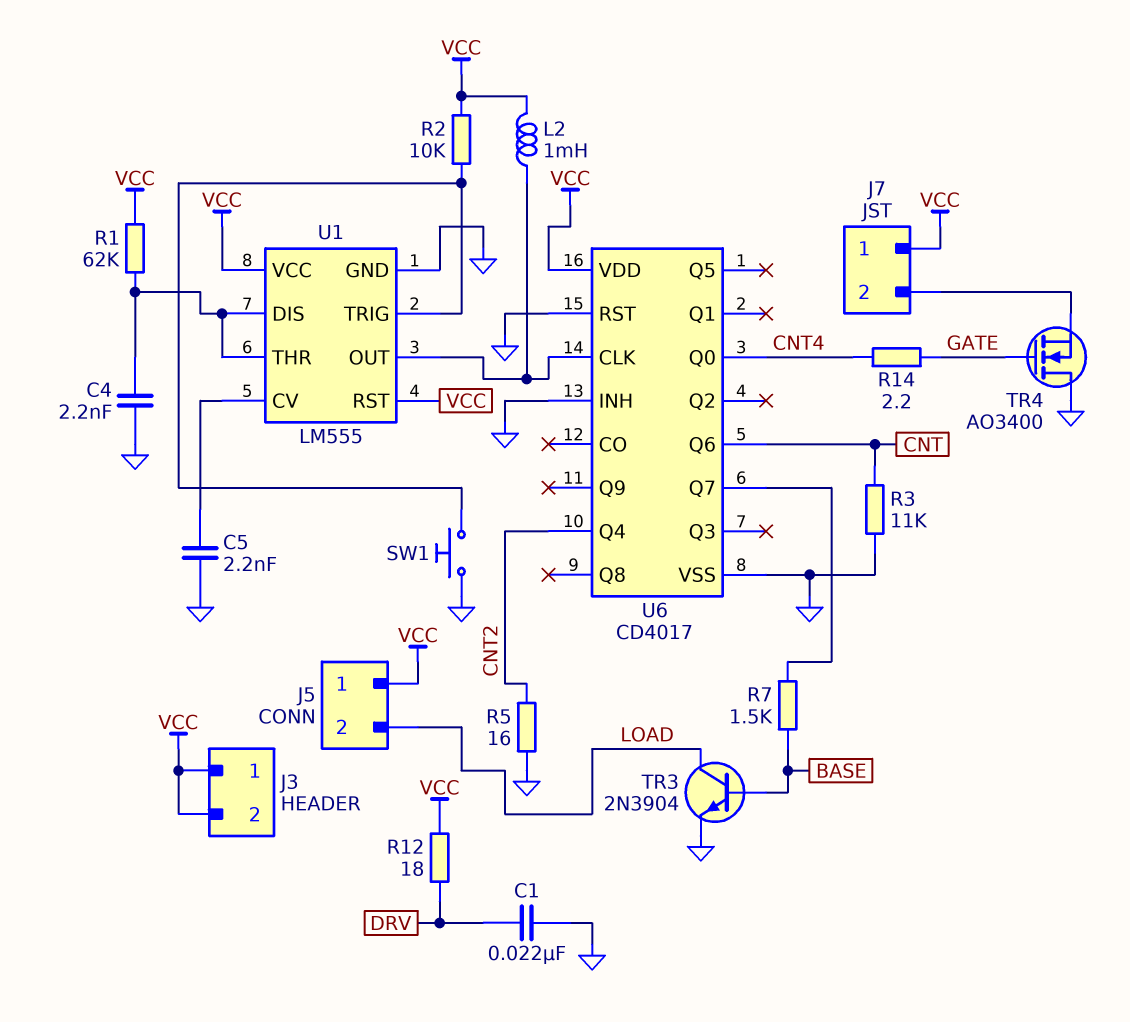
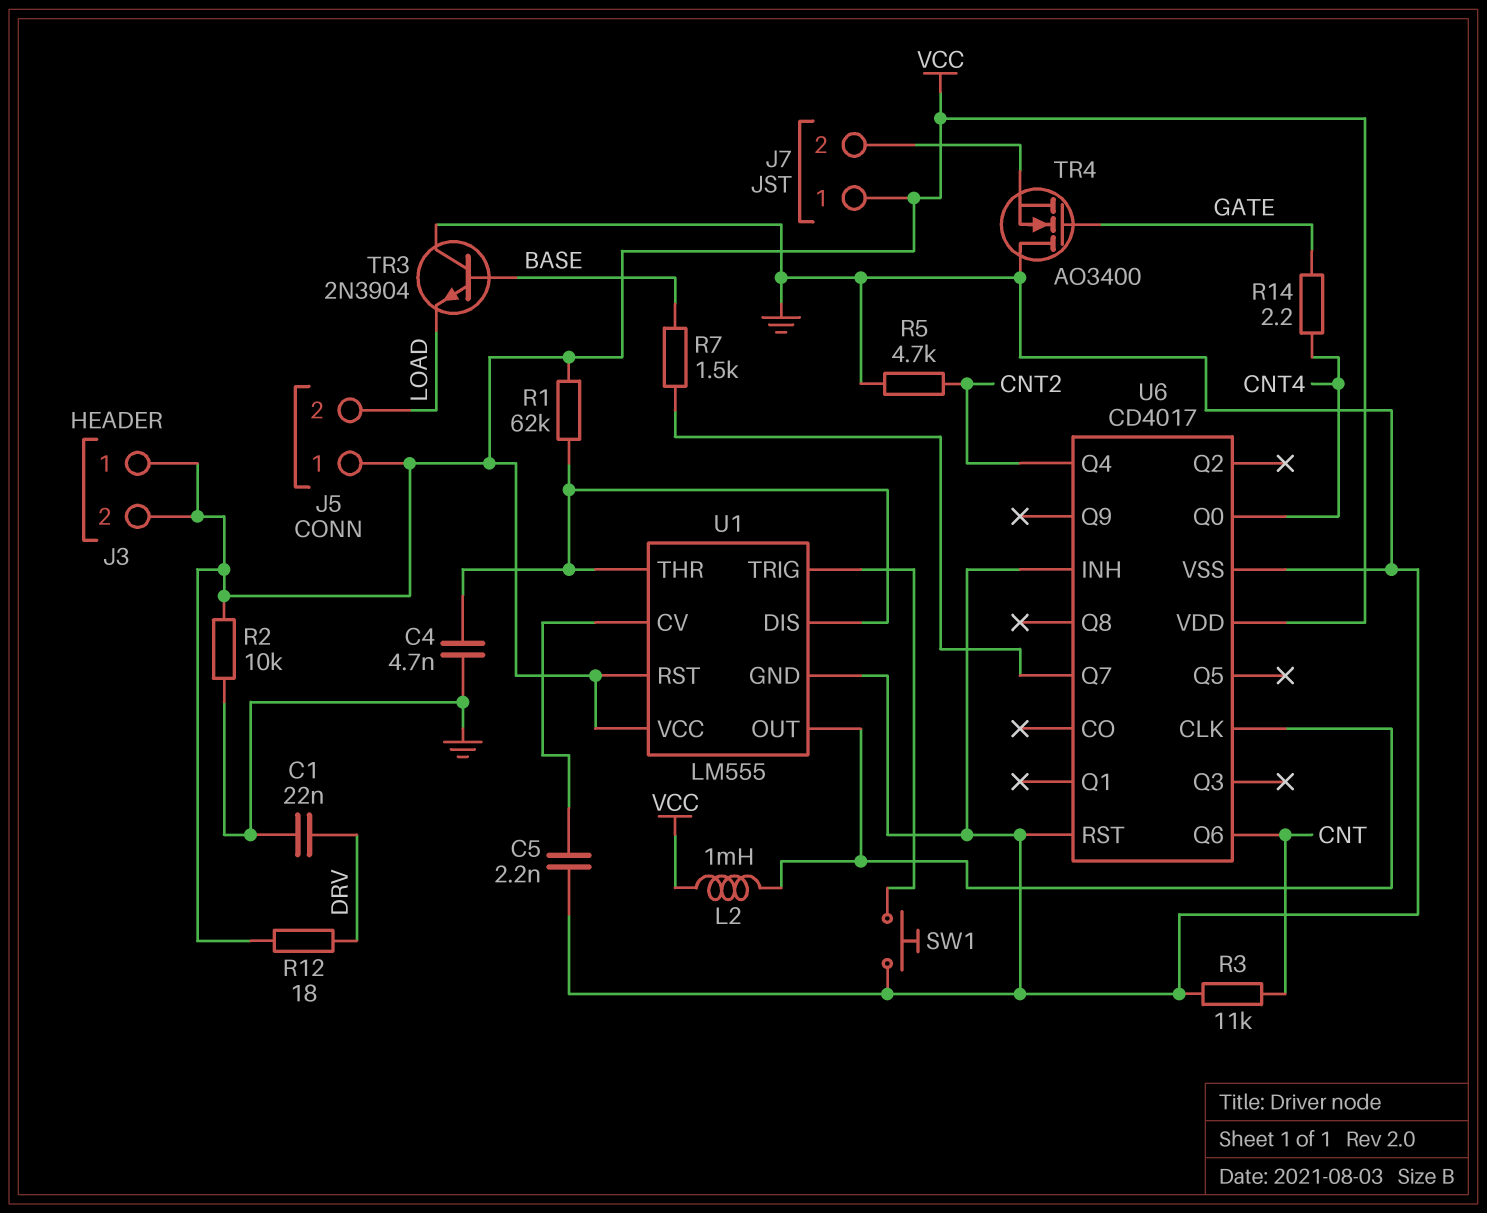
C4: 2.2nF (GND, U1/DIS) -> 4.7nF (GND, U1/DIS)
R2: 10k (U1/TRIG, VCC) -> 10k (GND, VCC)
R5: 16 (CNT2, GND) -> 4.7k (CNT2, GND)
TR3: NPN 2N3904 (B BASE, C LOAD, E GND) -> NPN 2N3904 (B BASE, C GND, E LOAD)

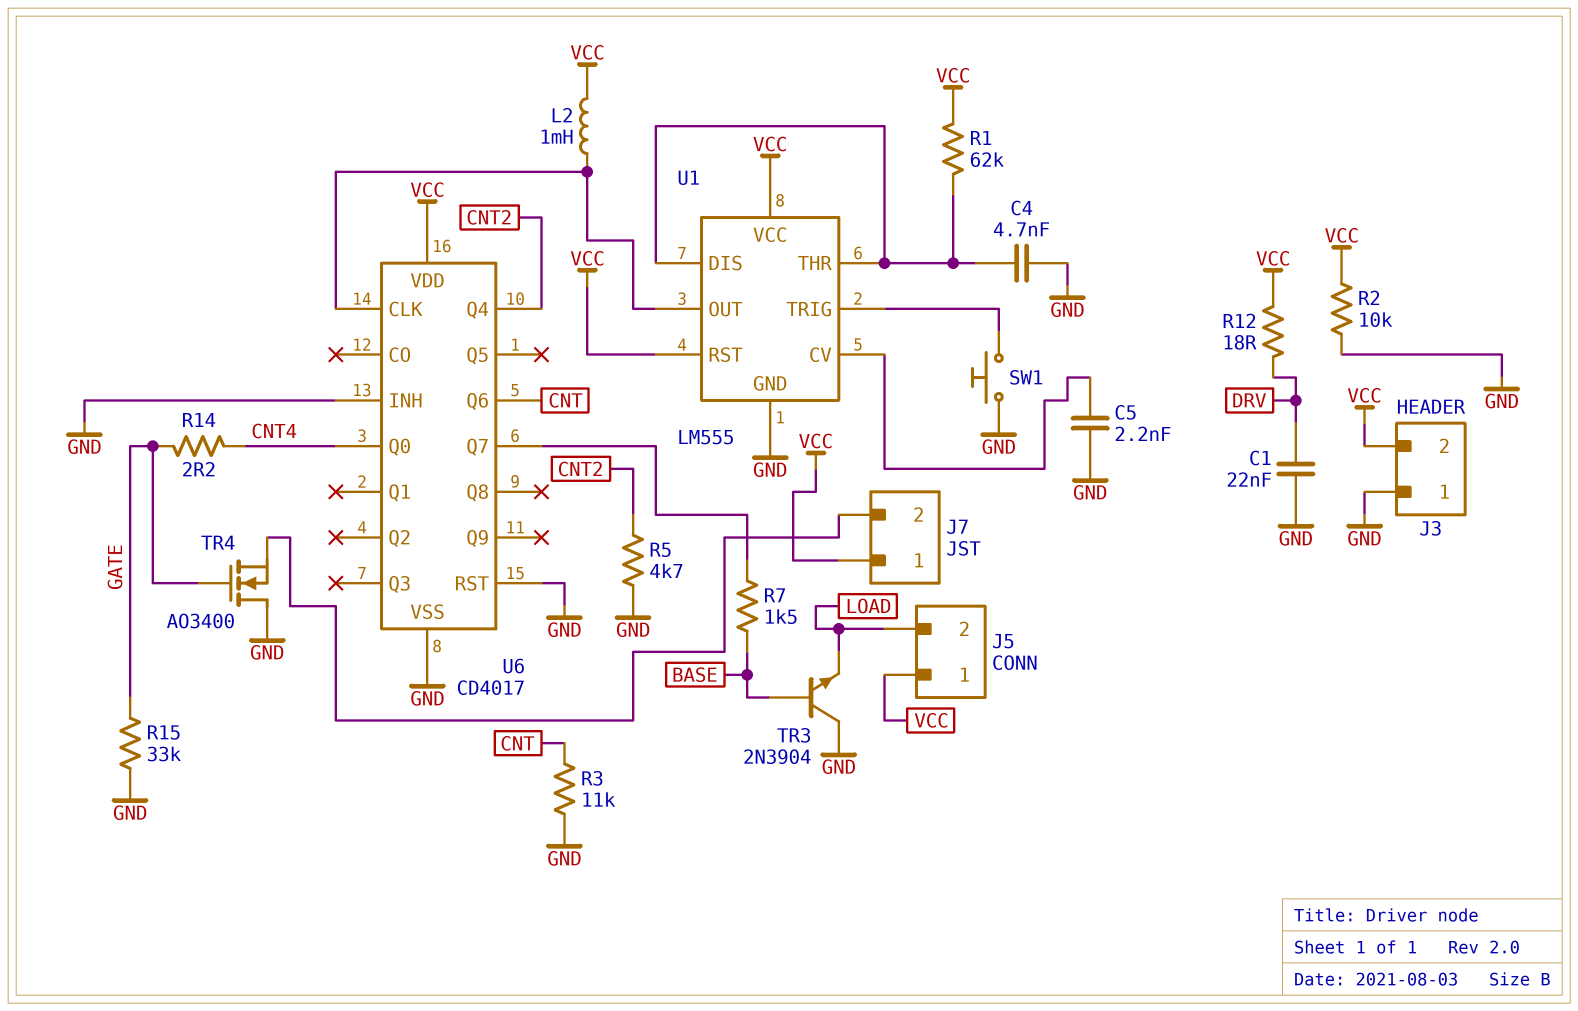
J3 pin 1: VCC -> GND
R15: none -> 33k (GATE, GND)

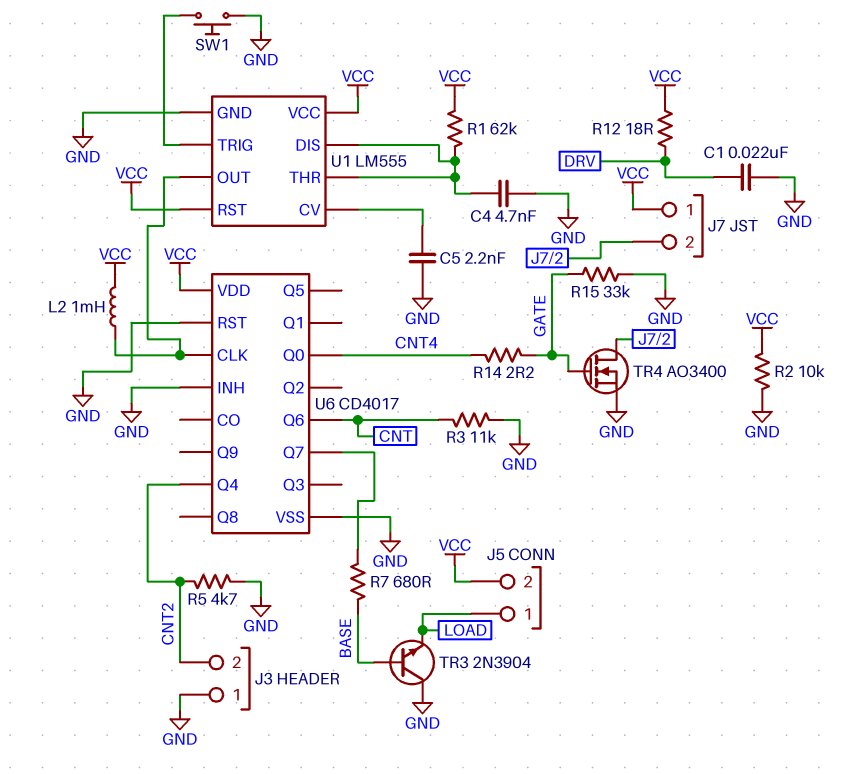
J3 pin 2: VCC -> CNT2
J5 pin 1: VCC -> LOAD
J5 pin 2: LOAD -> VCC
R7: 1.5k (BASE, U6/Q7) -> 680 (BASE, U6/Q7)
TR4: NMOS AO3400 (G GATE, D GND, S J7/2) -> NMOS AO3400 (G GATE, D J7/2, S GND)

